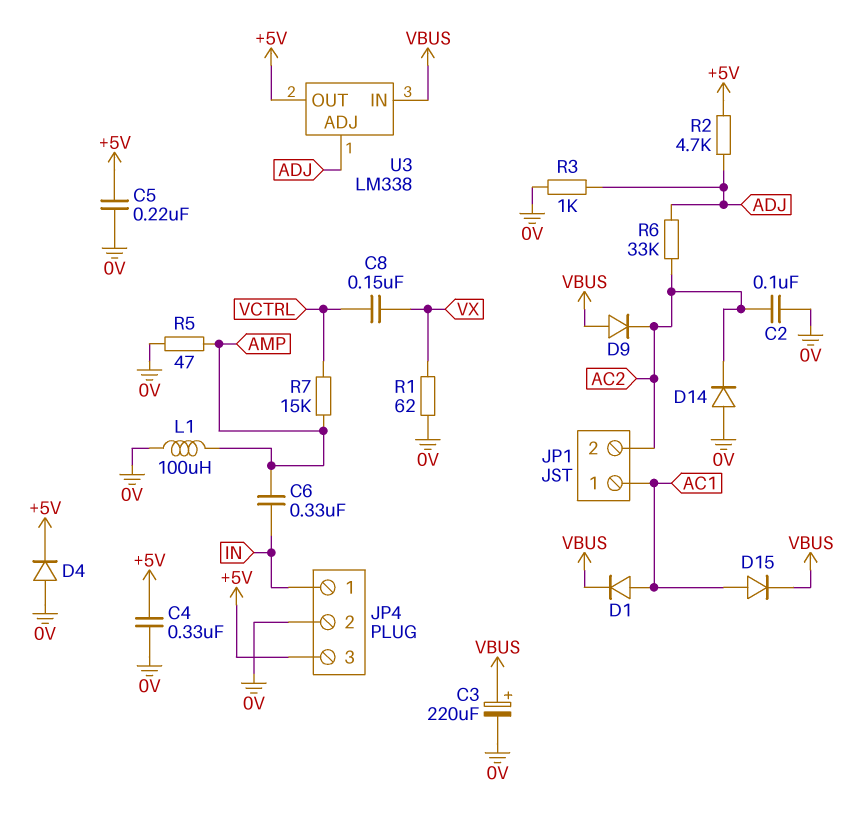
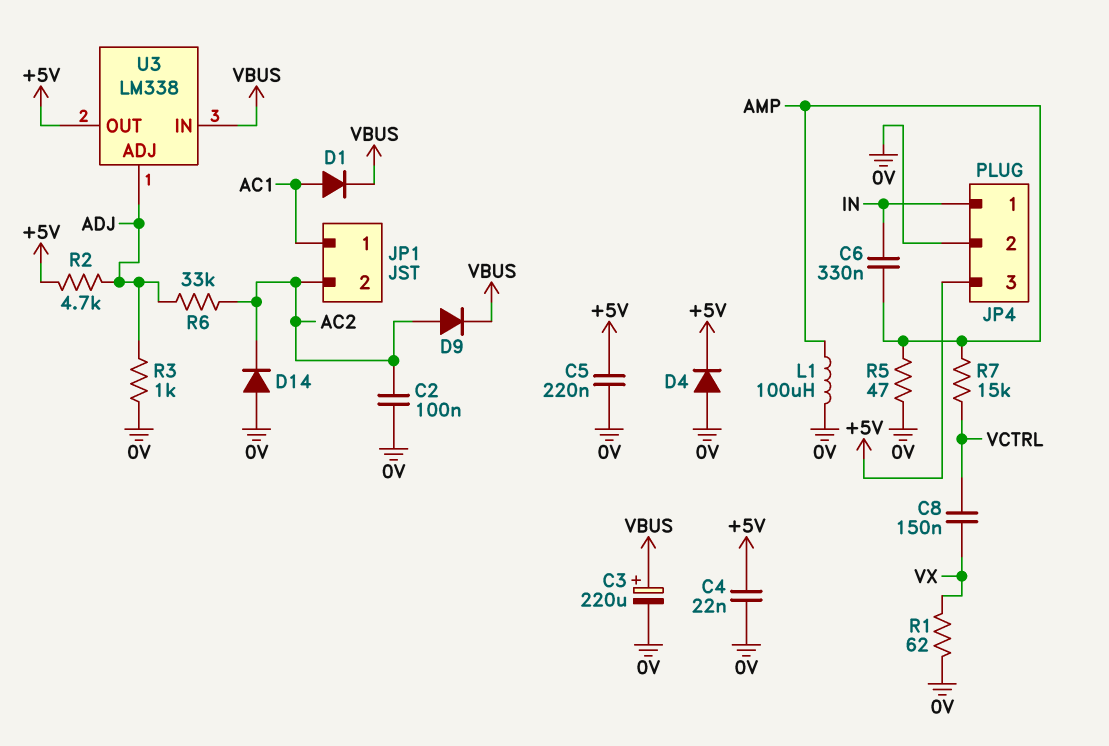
C4: 330nF (+5V, 0V) -> 22nF (+5V, 0V)
D9: diode (A VBUS, K AC2) -> diode (A AC2, K VBUS)
D15: diode (A AC1, K VBUS) -> none

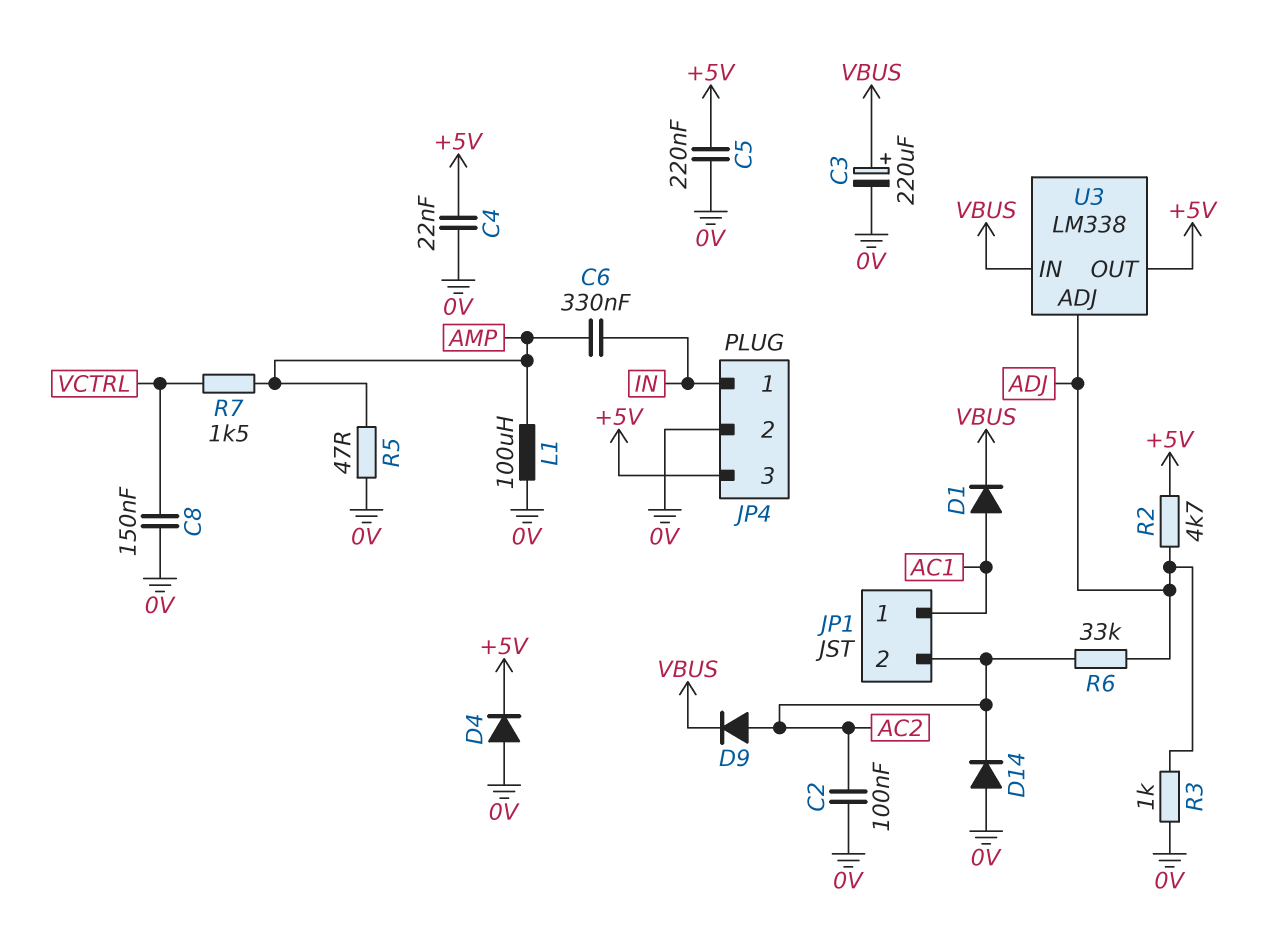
C8: 150nF (VCTRL, VX) -> 150nF (0V, VCTRL)
R1: 62 (0V, VX) -> none
R7: 15k (AMP, VCTRL) -> 1.5k (AMP, VCTRL)

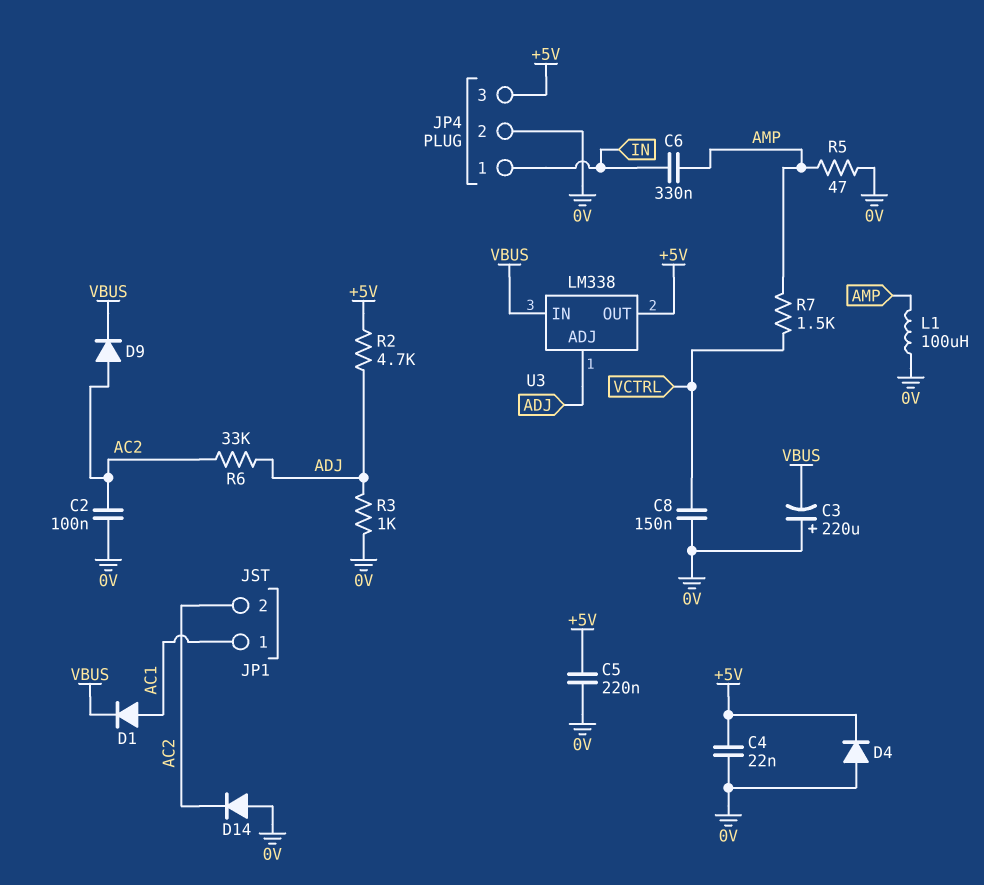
C3: 220uF (plus VBUS, minus 0V) -> 220uF (plus 0V, minus VBUS)

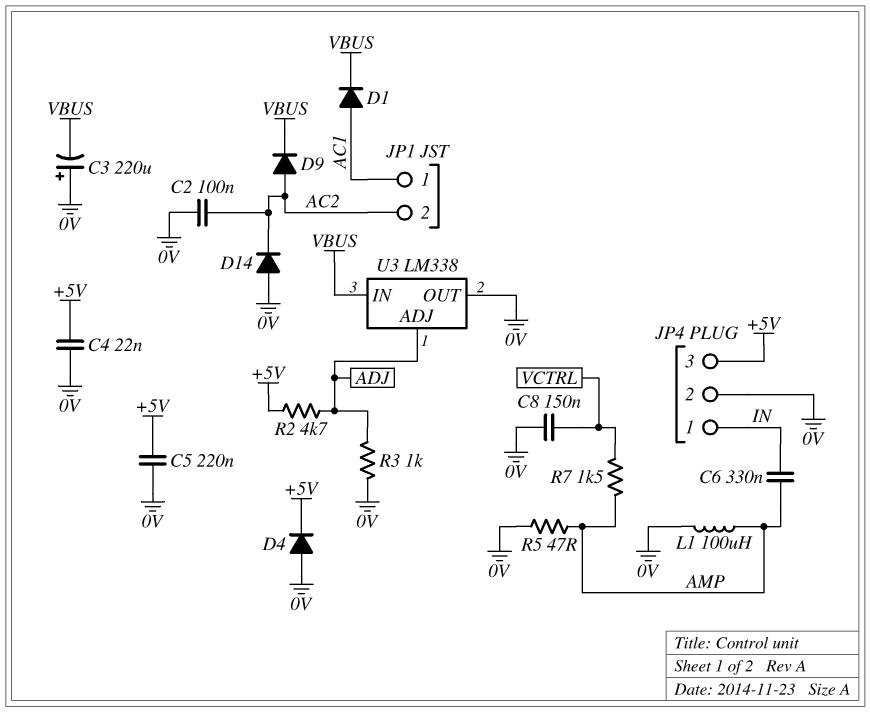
R6: 33k (AC2, ADJ) -> none
U3 pin OUT: +5V -> 0V

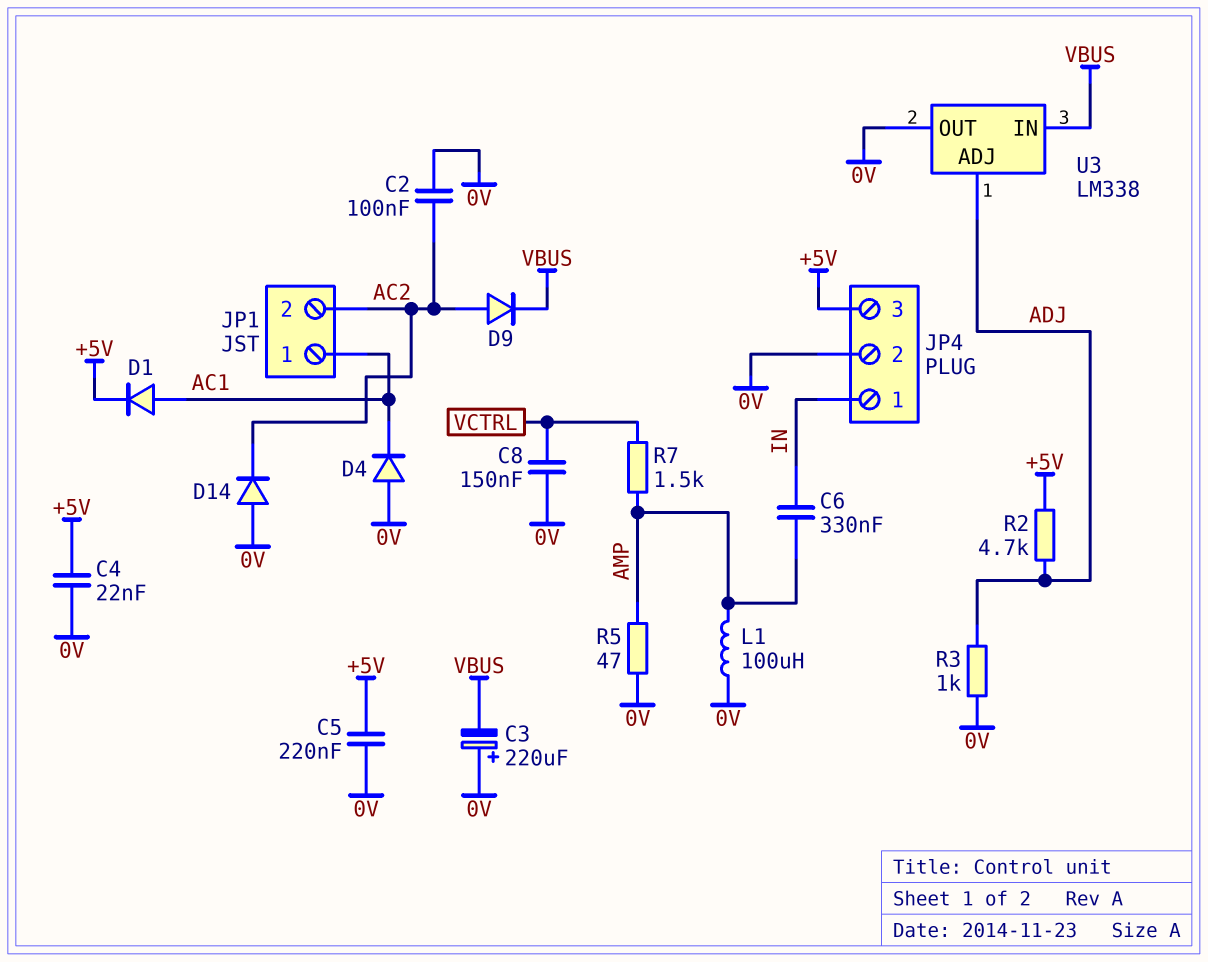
D1: diode (A AC1, K VBUS) -> diode (A AC1, K +5V)
D4: diode (A 0V, K +5V) -> diode (A 0V, K AC1)

